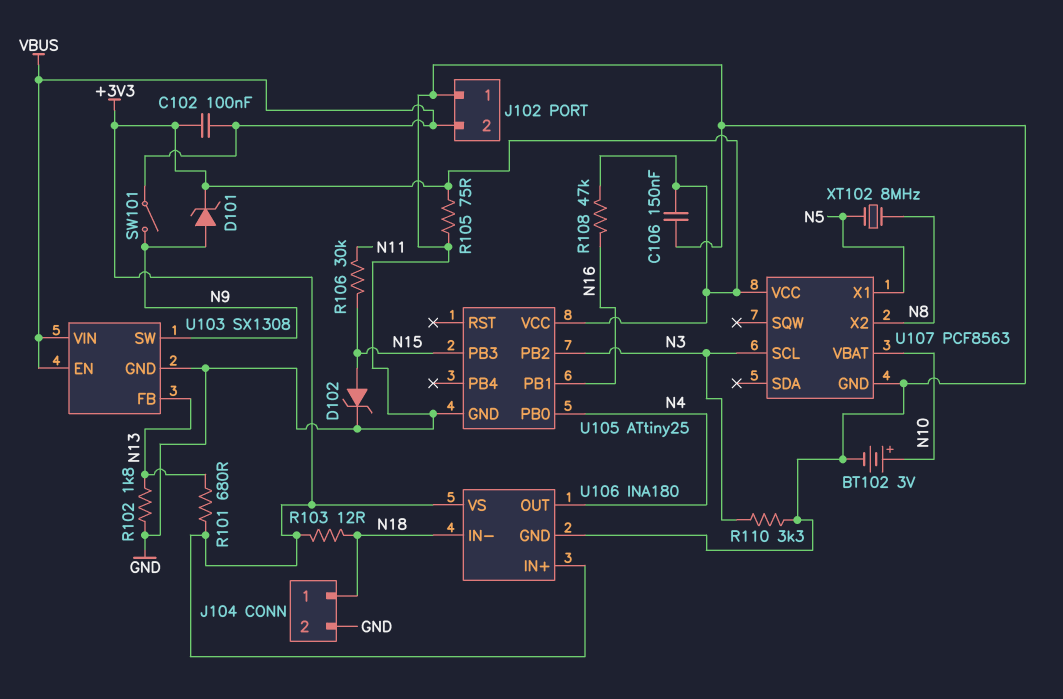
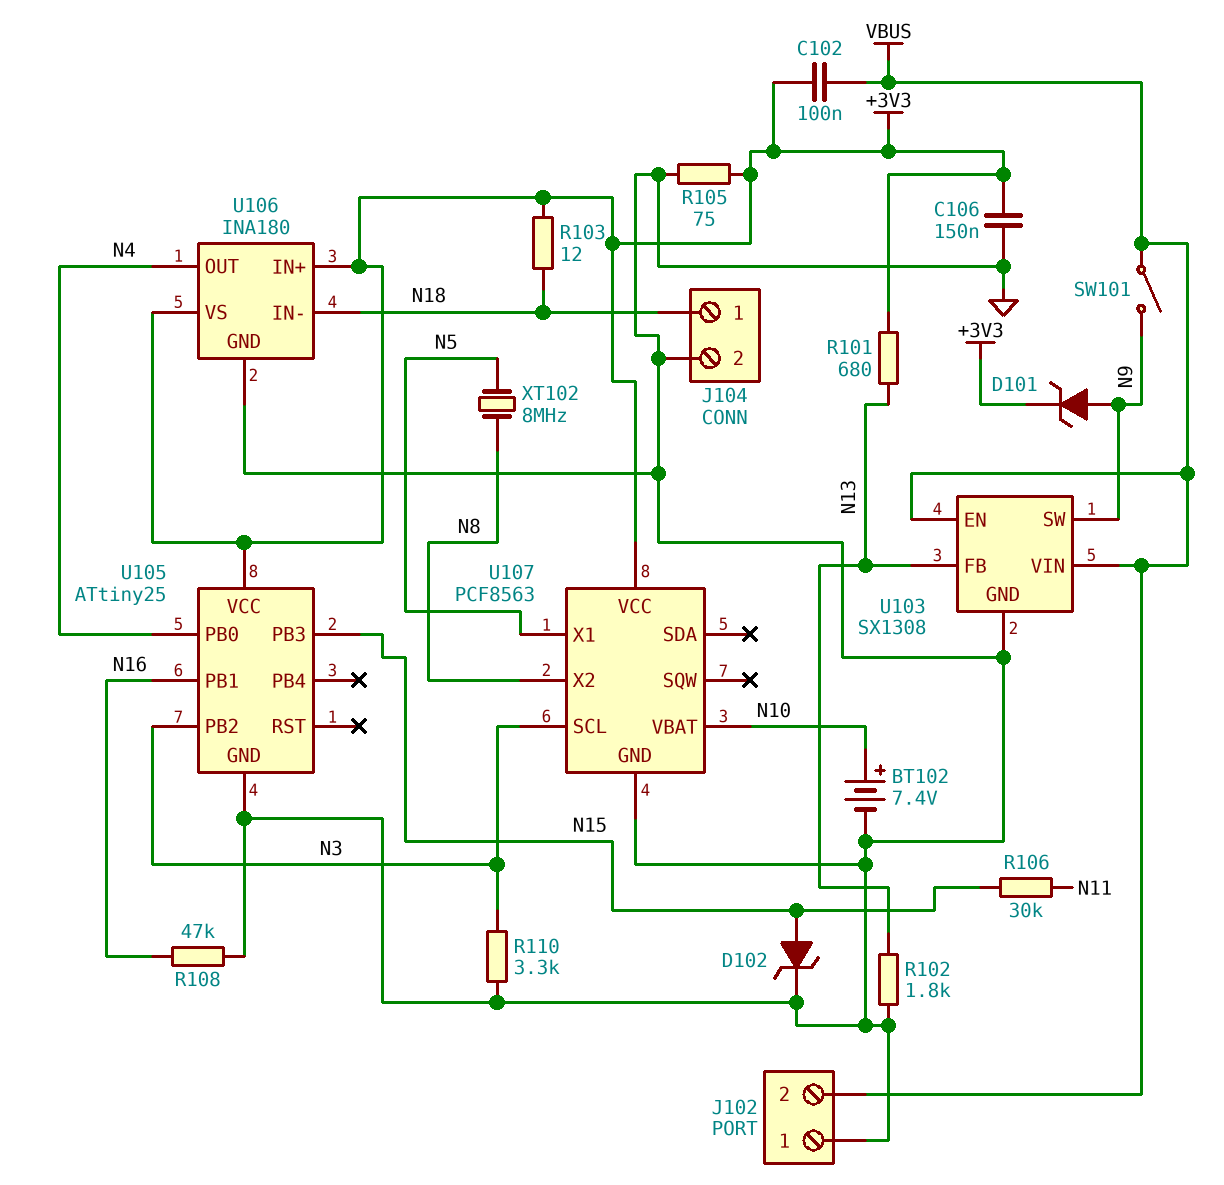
BT102: 3V (plus N10, minus GND) -> 7.4V (plus N10, minus GND)
R108: 47k (+3V3, N16) -> 47k (GND, N16)

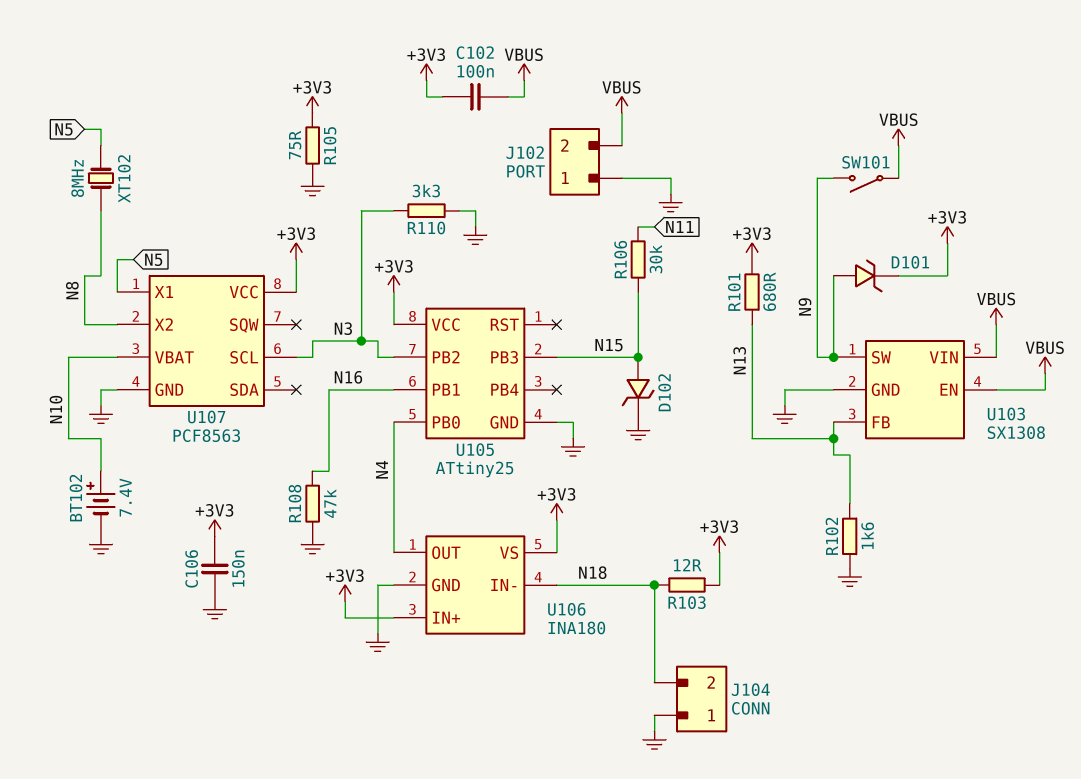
J104 pin 1: N18 -> GND
J104 pin 2: GND -> N18
R102: 1.8k (GND, N13) -> 1.6k (GND, N13)

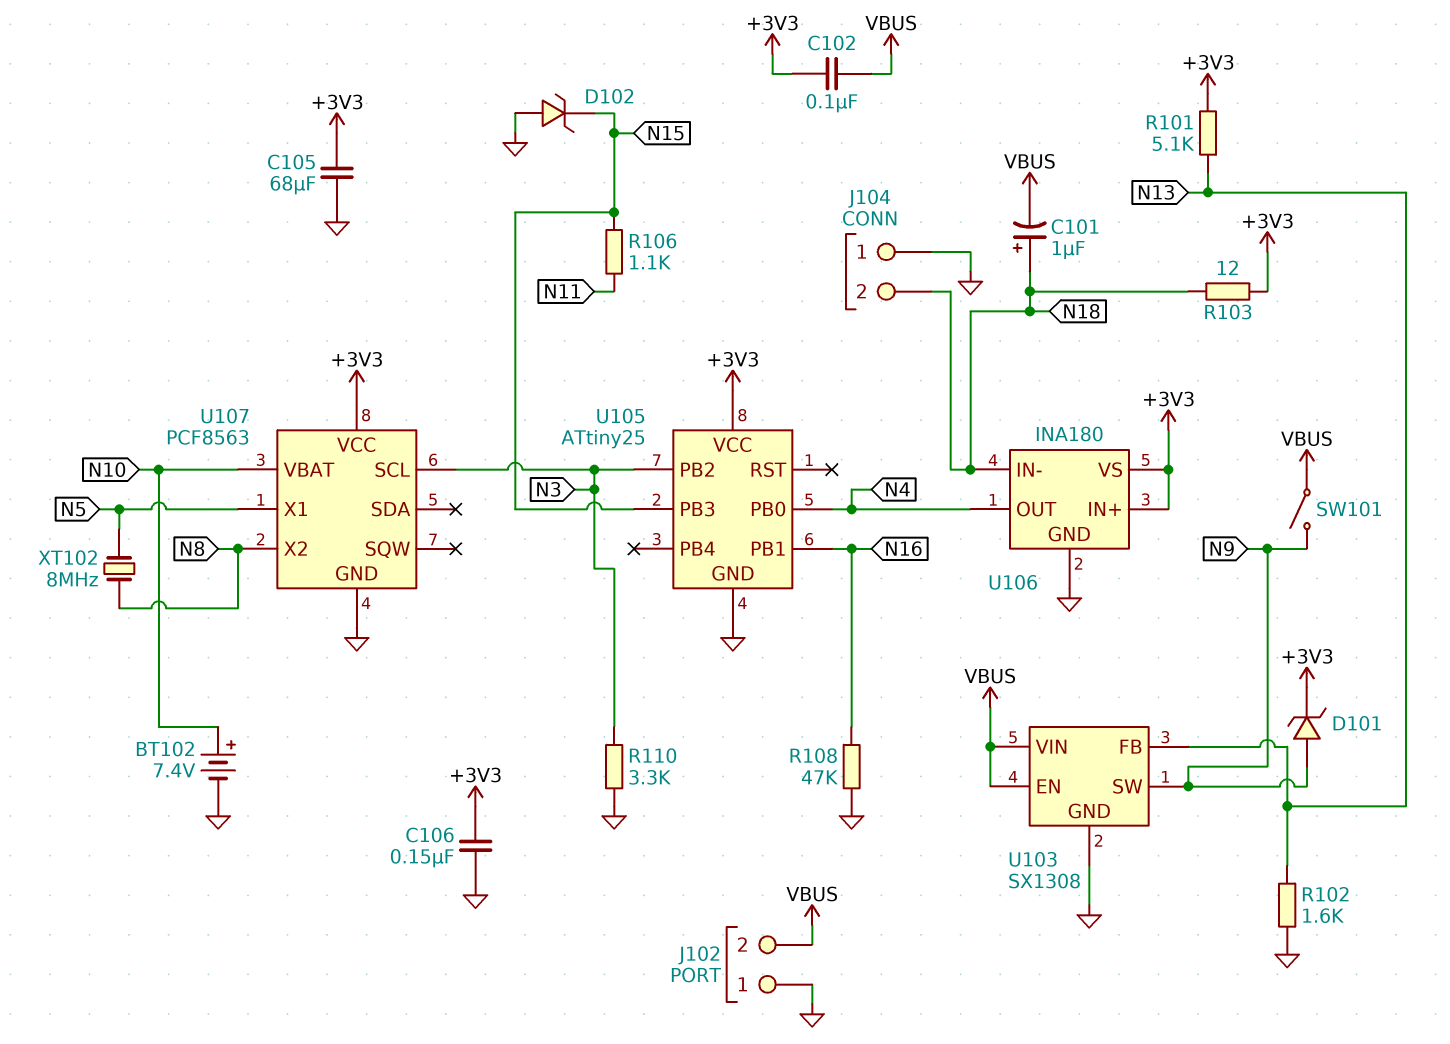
C101: none -> 1uF (plus N18, minus VBUS)
C105: none -> 68uF (+3V3, GND)
D102: zener (A N15, K GND) -> zener (A GND, K N15)
R101: 680 (+3V3, N13) -> 5.1k (+3V3, N13)
R105: 75 (+3V3, GND) -> none
R106: 30k (N11, N15) -> 1.1k (N11, N15)

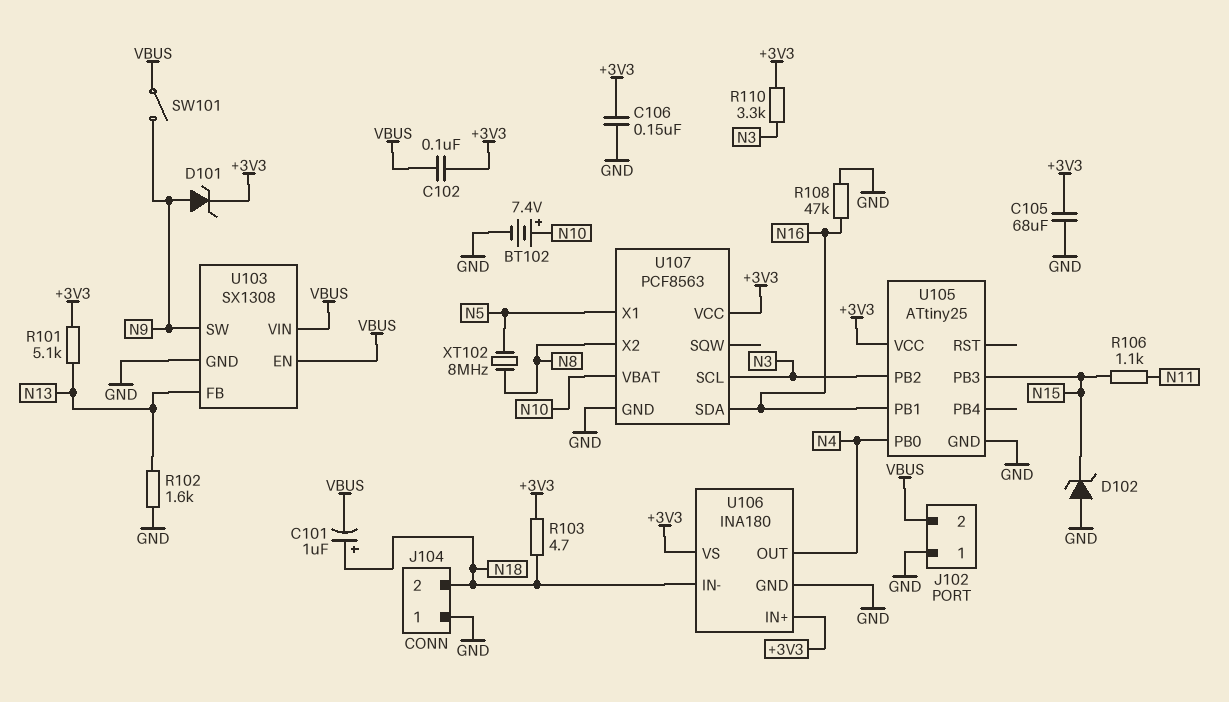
R103: 12 (+3V3, N18) -> 4.7 (+3V3, N18)
R110: 3.3k (GND, N3) -> 3.3k (+3V3, N3)
U107 pin SDA: none -> N16

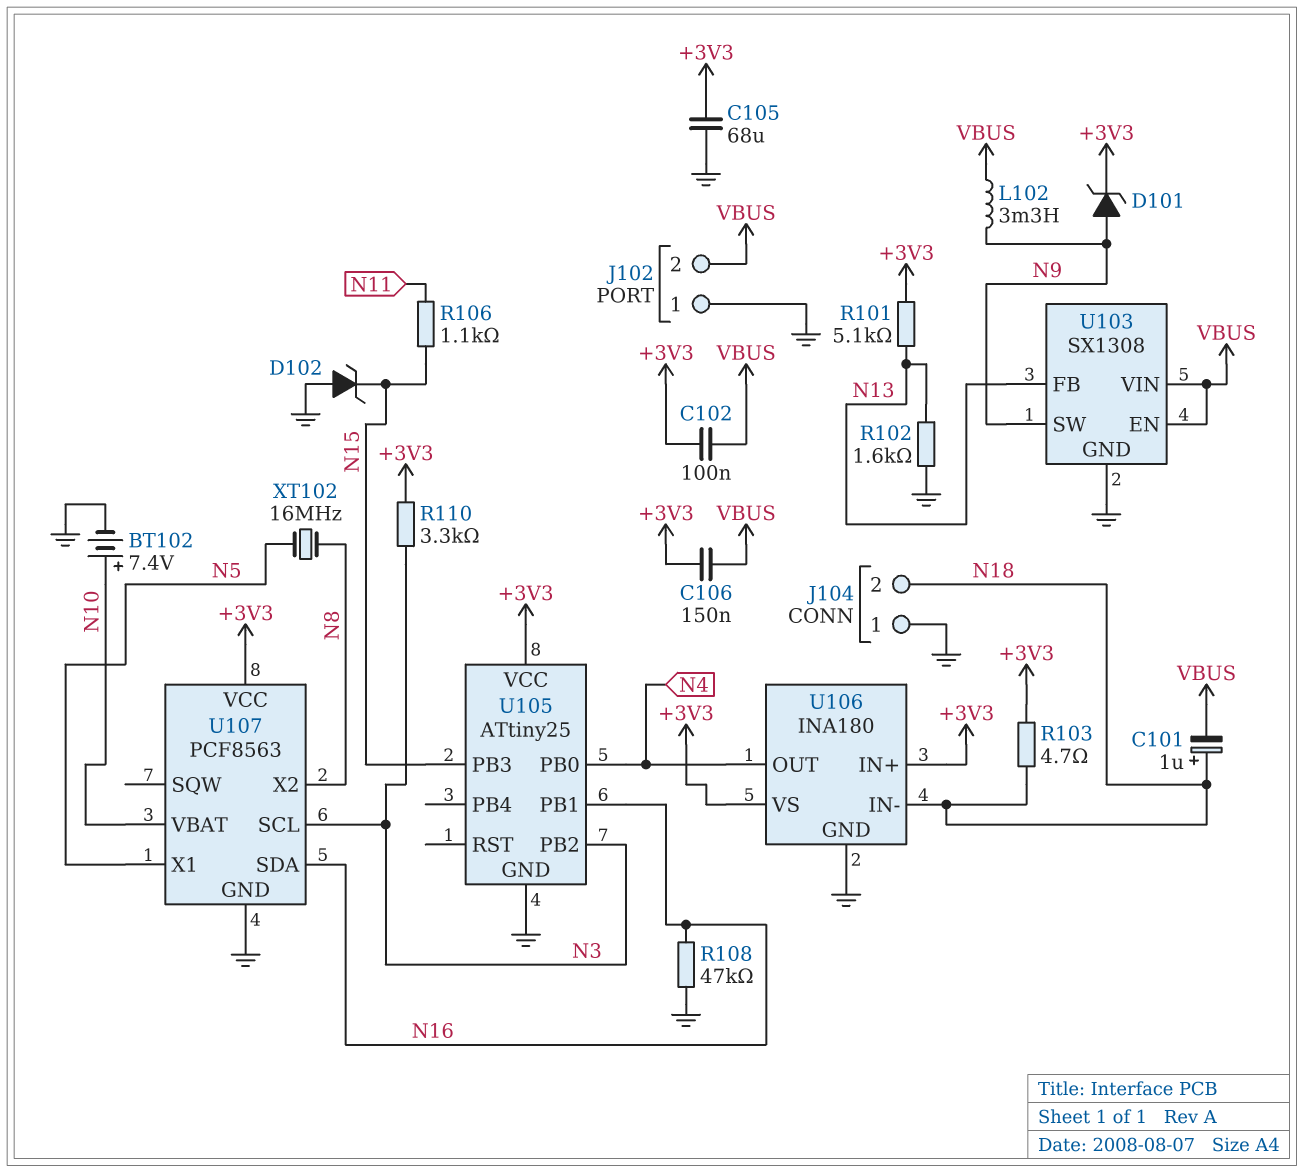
C106: 150nF (+3V3, GND) -> 150nF (+3V3, VBUS)
L102: none -> 3.3mH (N9, VBUS)
SW101: switch (N9, VBUS) -> none
XT102: 8MHz (N5, N8) -> 16MHz (N5, N8)

